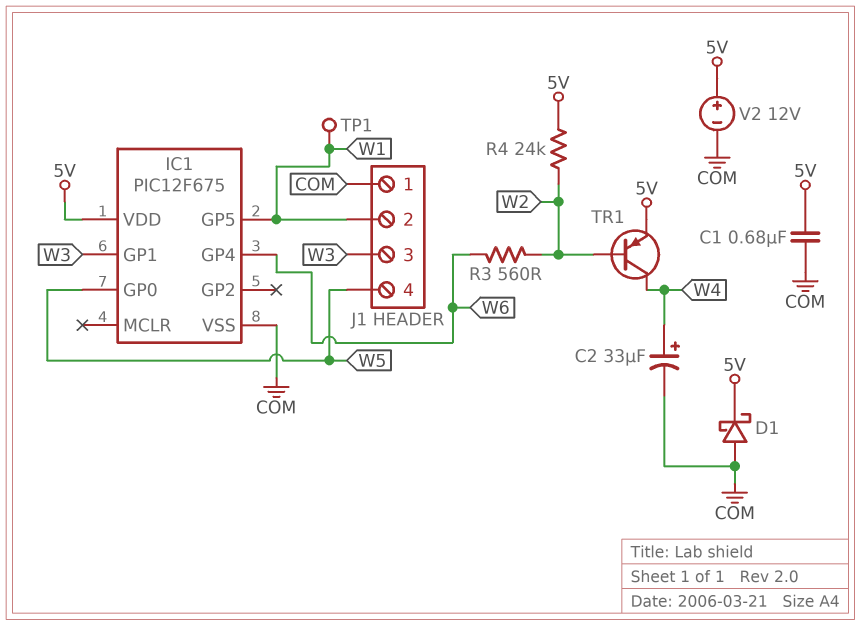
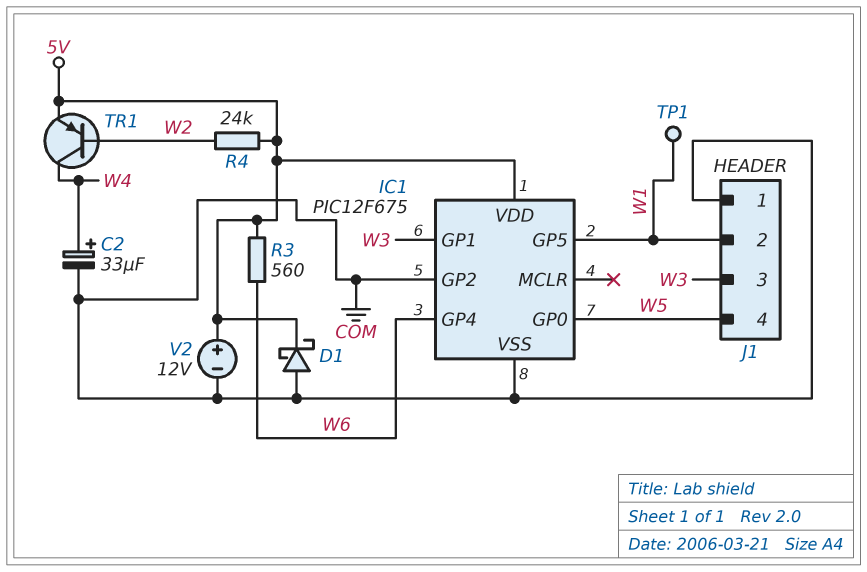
C1: 680nF (5V, COM) -> none
IC1 pin GP2: none -> COM
R3: 560 (W2, W6) -> 560 (5V, W6)

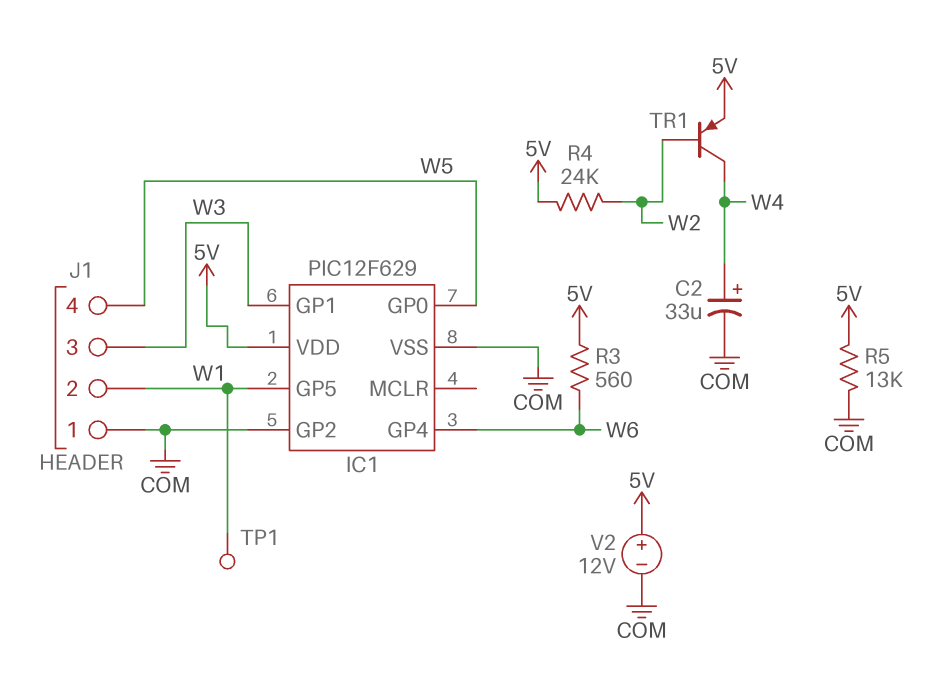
D1: schottky (A COM, K 5V) -> none
IC1: PIC12F675 -> PIC12F629
R5: none -> 13k (5V, COM)

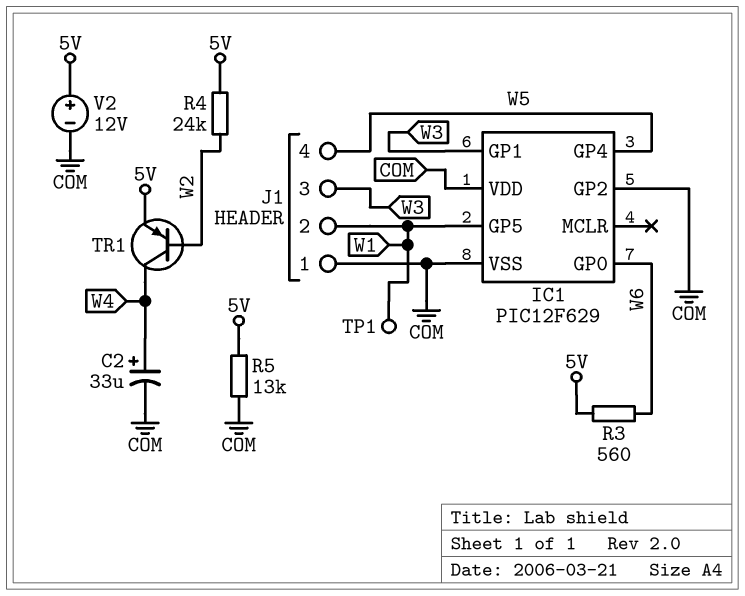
IC1 pin GP0: W5 -> W6
IC1 pin GP4: W6 -> W5
IC1 pin VDD: 5V -> COM

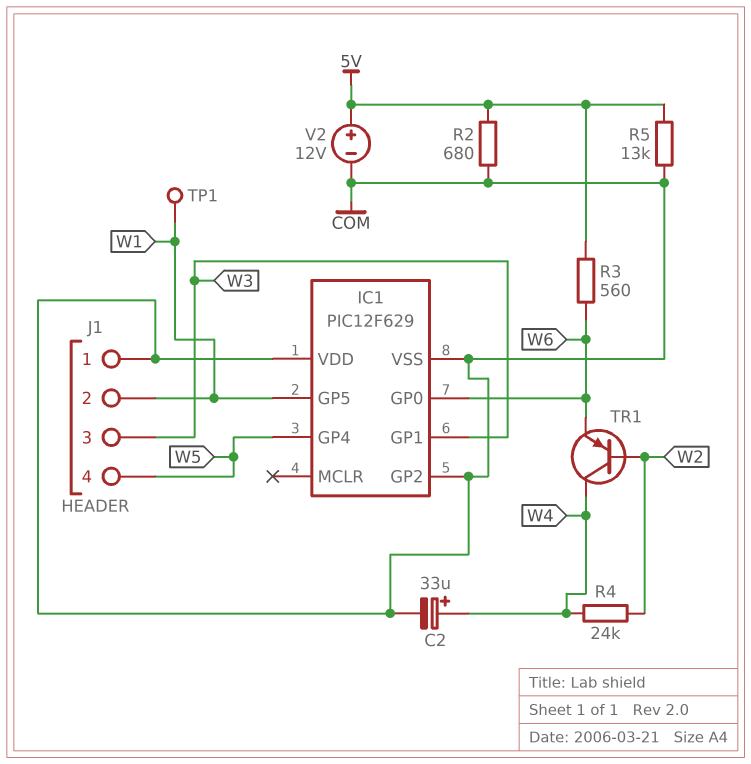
R2: none -> 680 (5V, COM)
R4: 24k (5V, W2) -> 24k (W2, W4)
TR1: PNP (B W2, C W4, E 5V) -> PNP (B W2, C W4, E W6)

